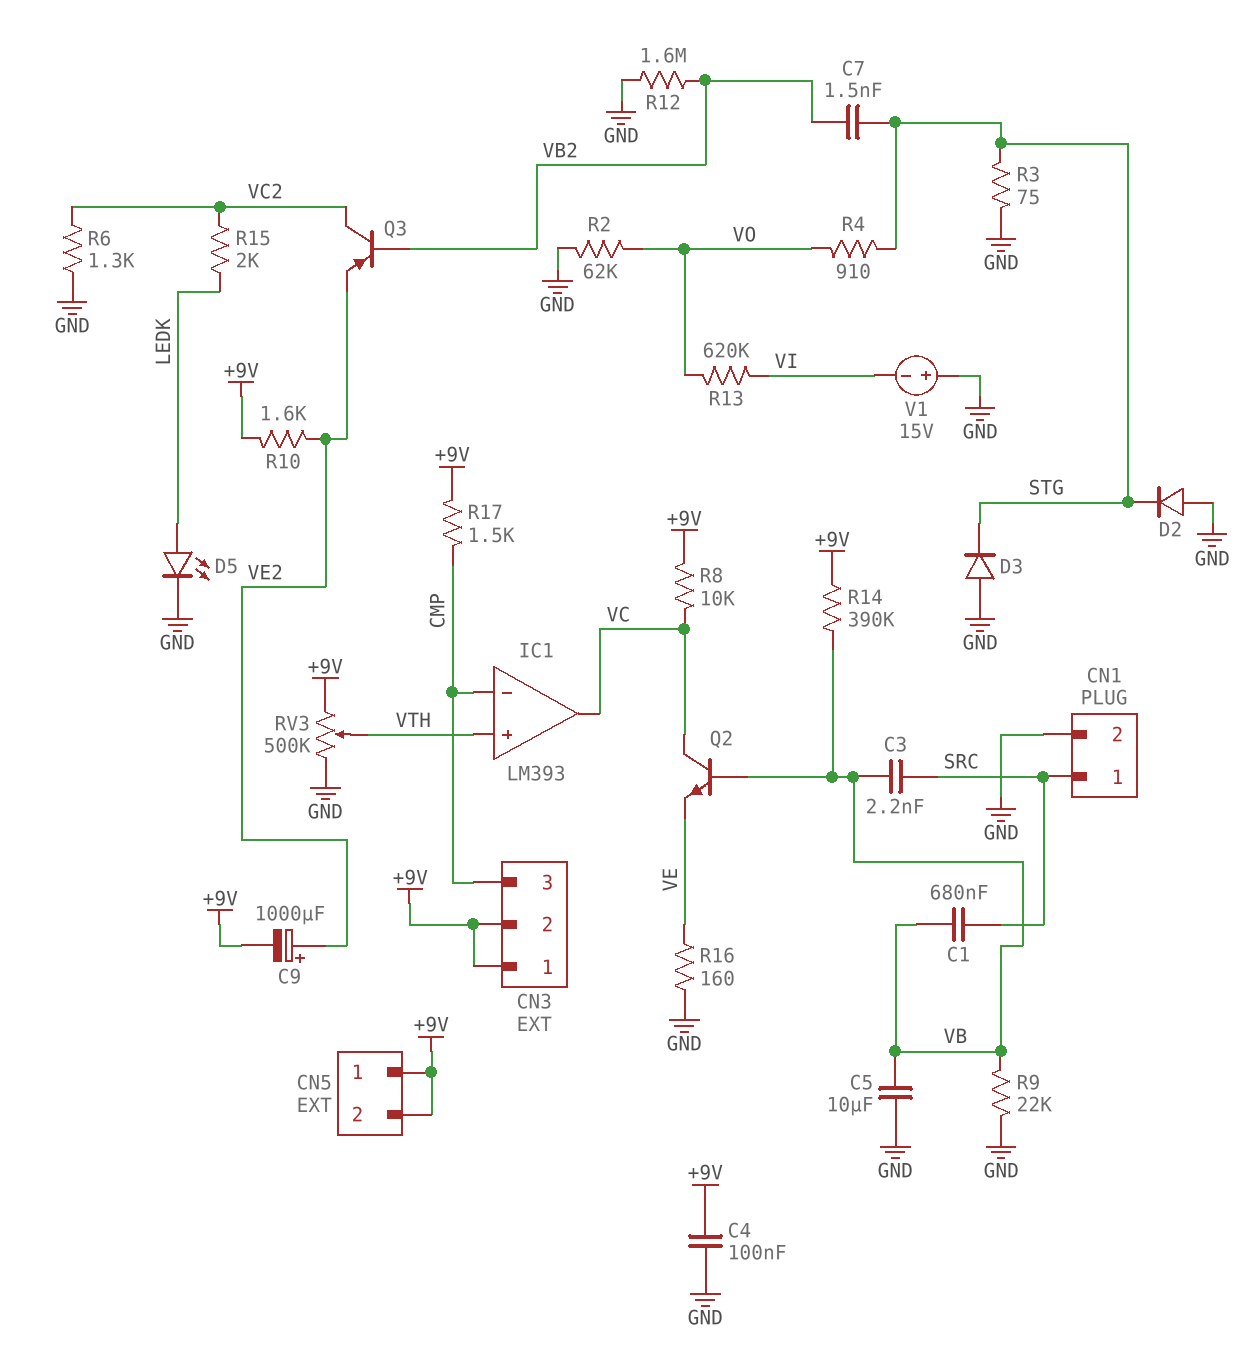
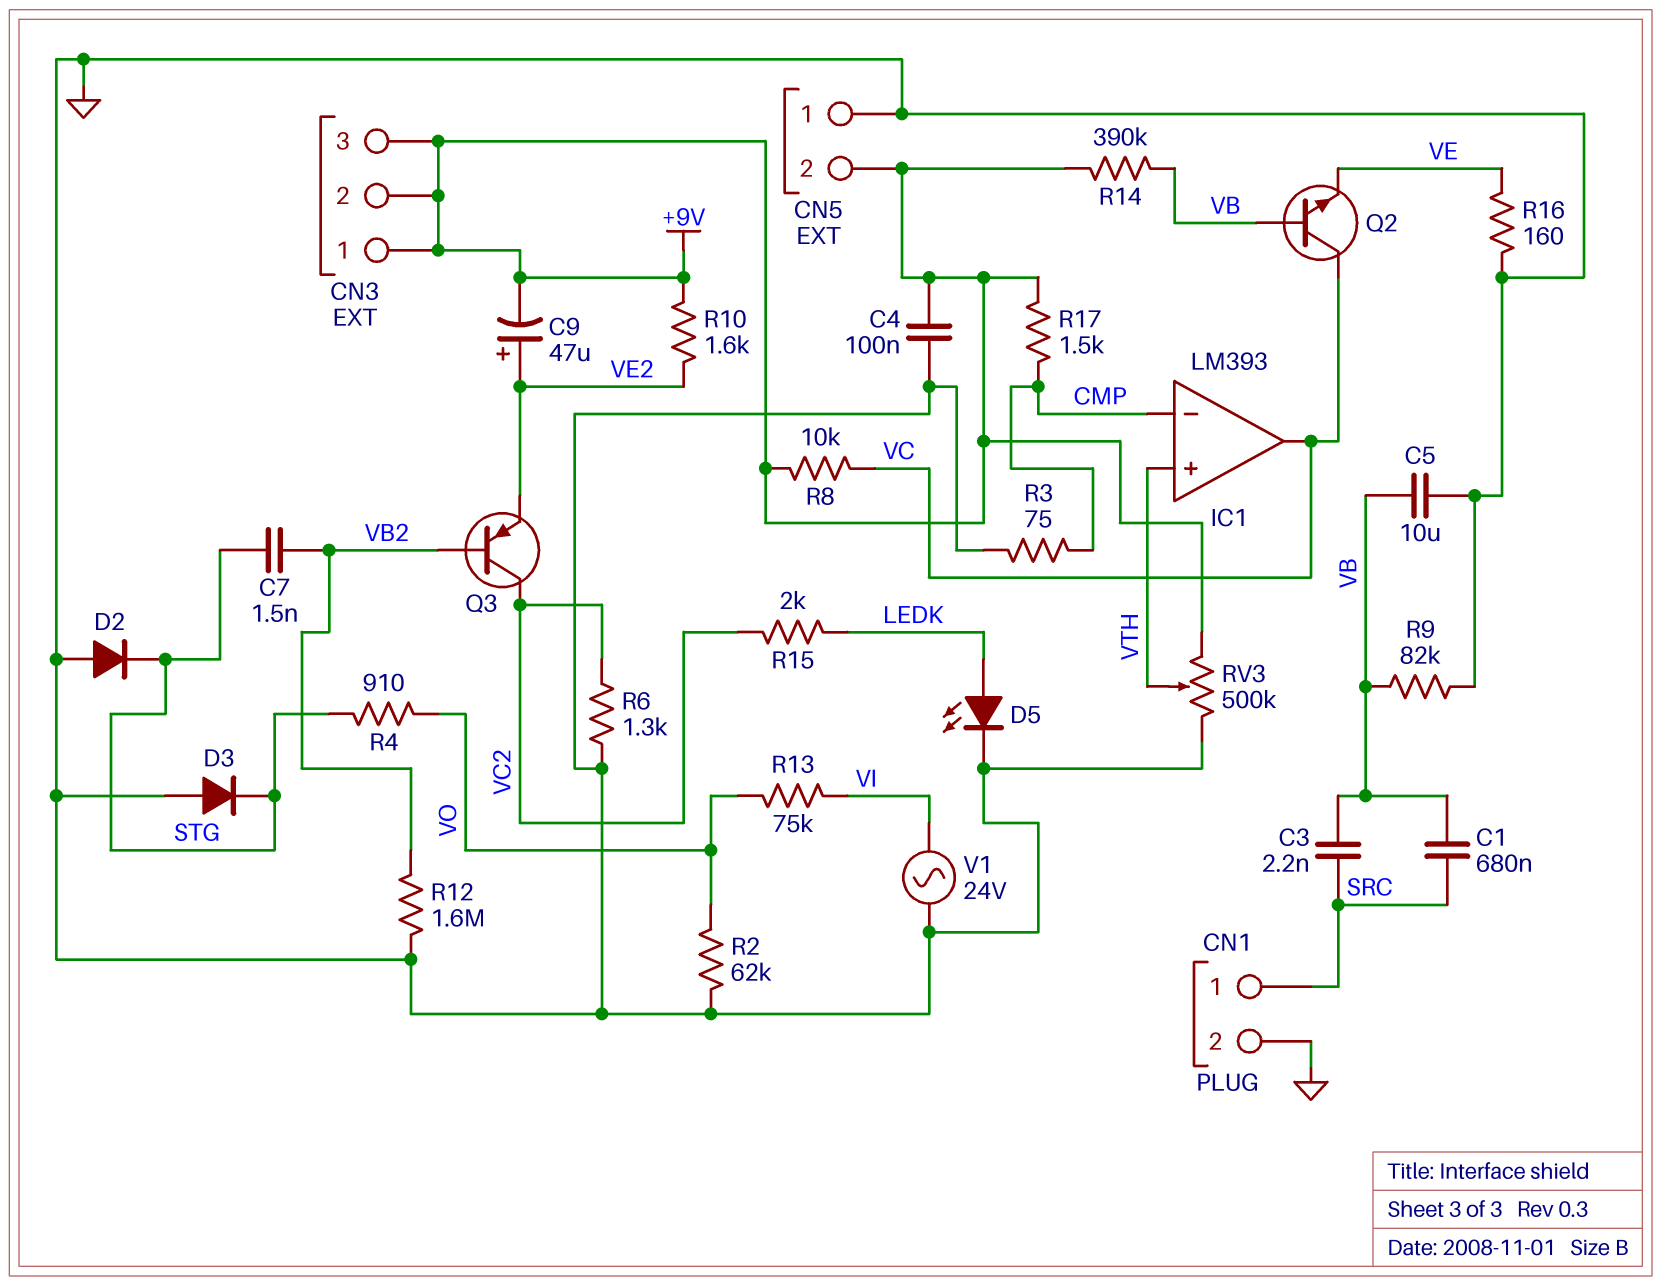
C9: 1000uF (plus VE2, minus +9V) -> 47uF (plus VE2, minus +9V)
CN3 pin 3: CMP -> +9V
CN5 pin 1: +9V -> GND
R3: 75 (GND, STG) -> 75 (CMP, GND)
R9: 22k (GND, VB) -> 82k (GND, VB)
R13: 620k (VI, VO) -> 75k (VI, VO)
V1: 15V (plus GND, minus VI) -> AC 24V (GND, VI)

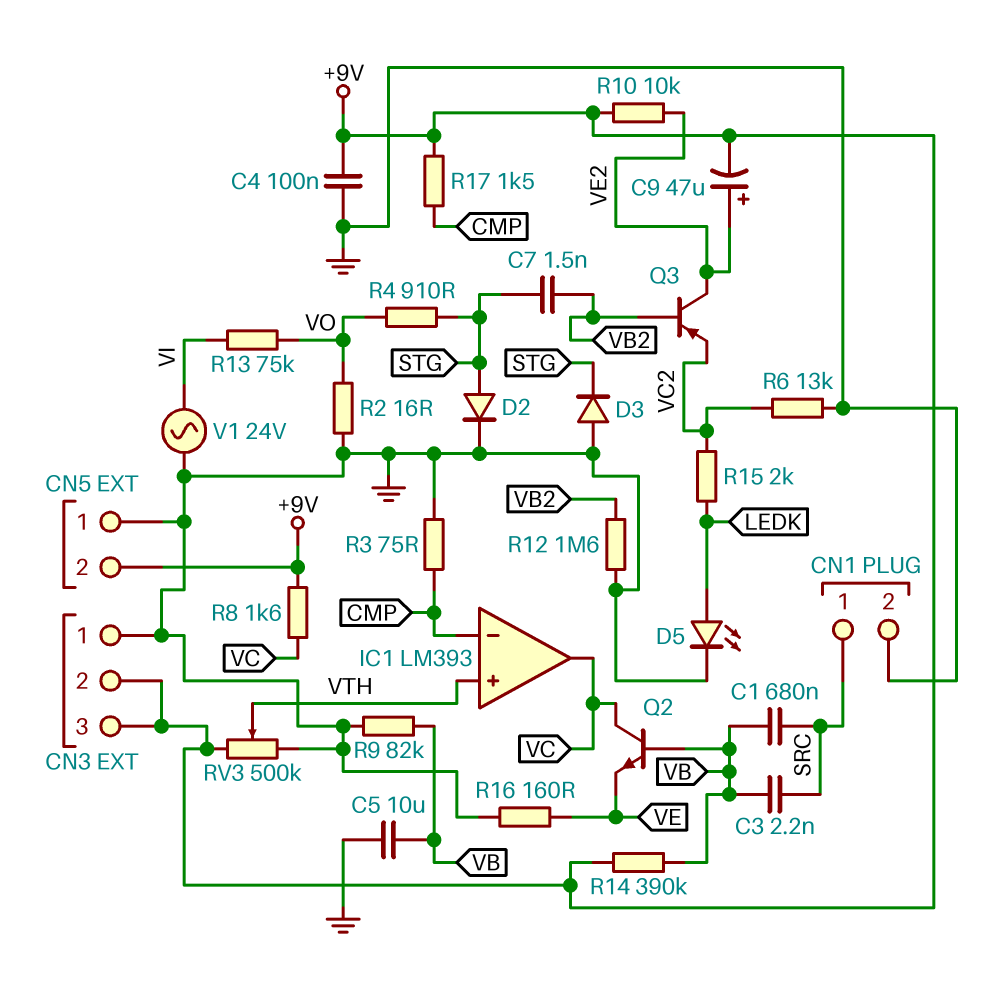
CN3 pin 1: +9V -> GND
D2: diode (A GND, K STG) -> diode (A STG, K GND)
Q3: PNP (B VB2, C VC2, E VE2) -> PNP (B VB2, C VE2, E VC2)
R2: 62k (GND, VO) -> 16 (GND, VO)
R6: 1.3k (GND, VC2) -> 13k (GND, VC2)
R8: 10k (+9V, VC) -> 1.6k (+9V, VC)
R10: 1.6k (+9V, VE2) -> 10k (+9V, VE2)

